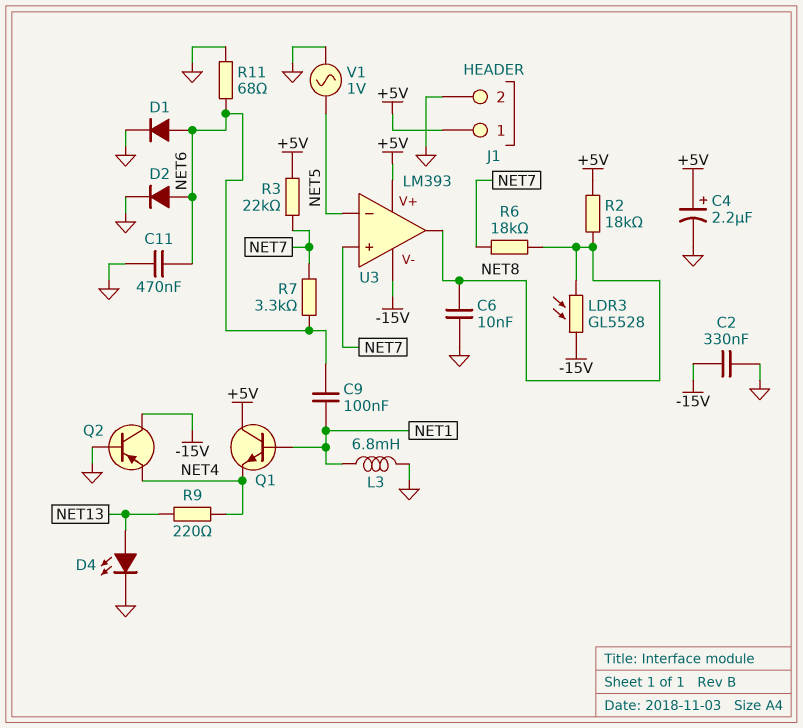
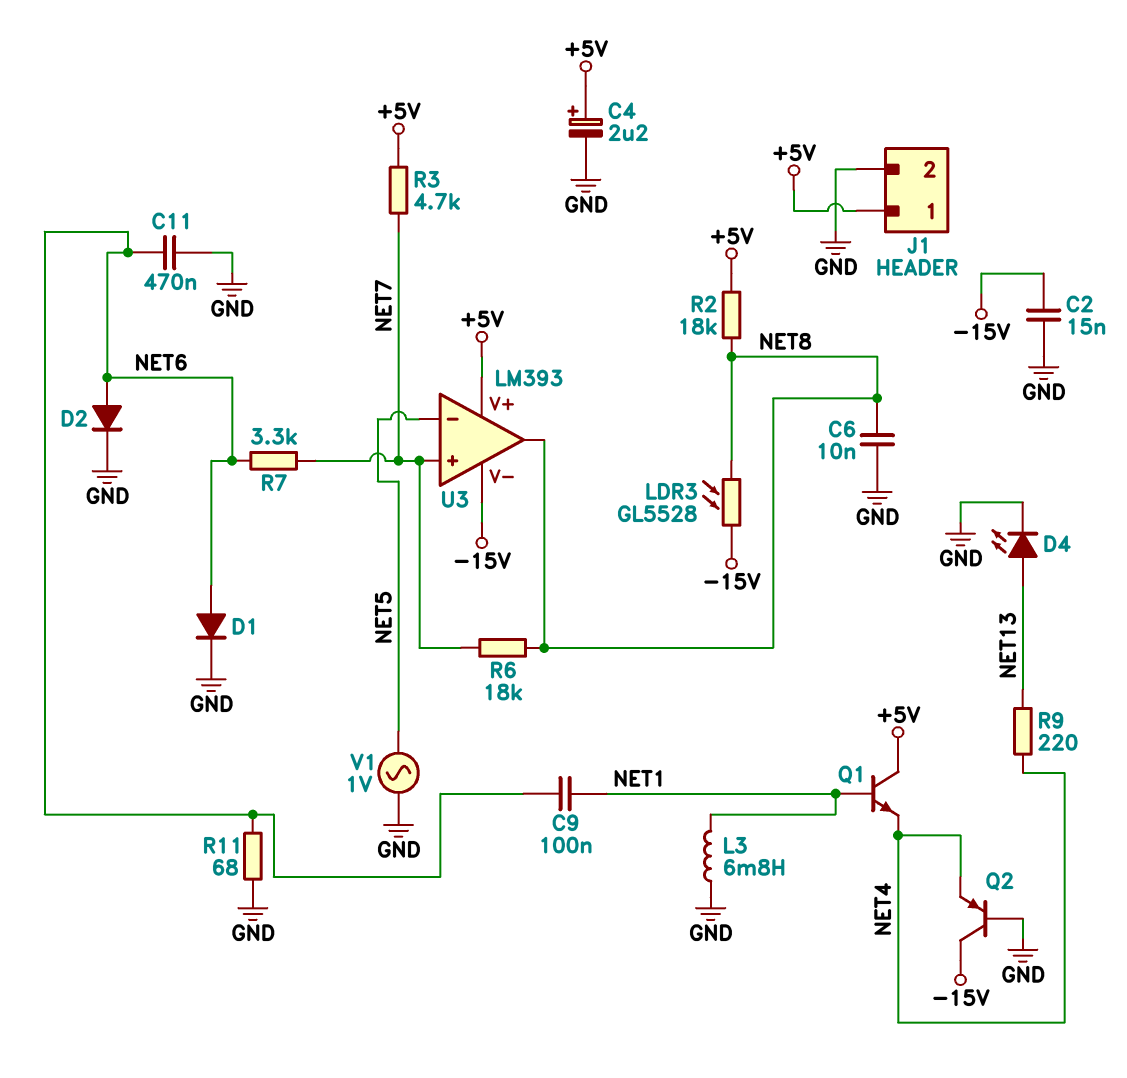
C2: 330nF (-15V, GND) -> 15nF (-15V, GND)
R3: 22k (+5V, NET7) -> 4.7k (+5V, NET7)

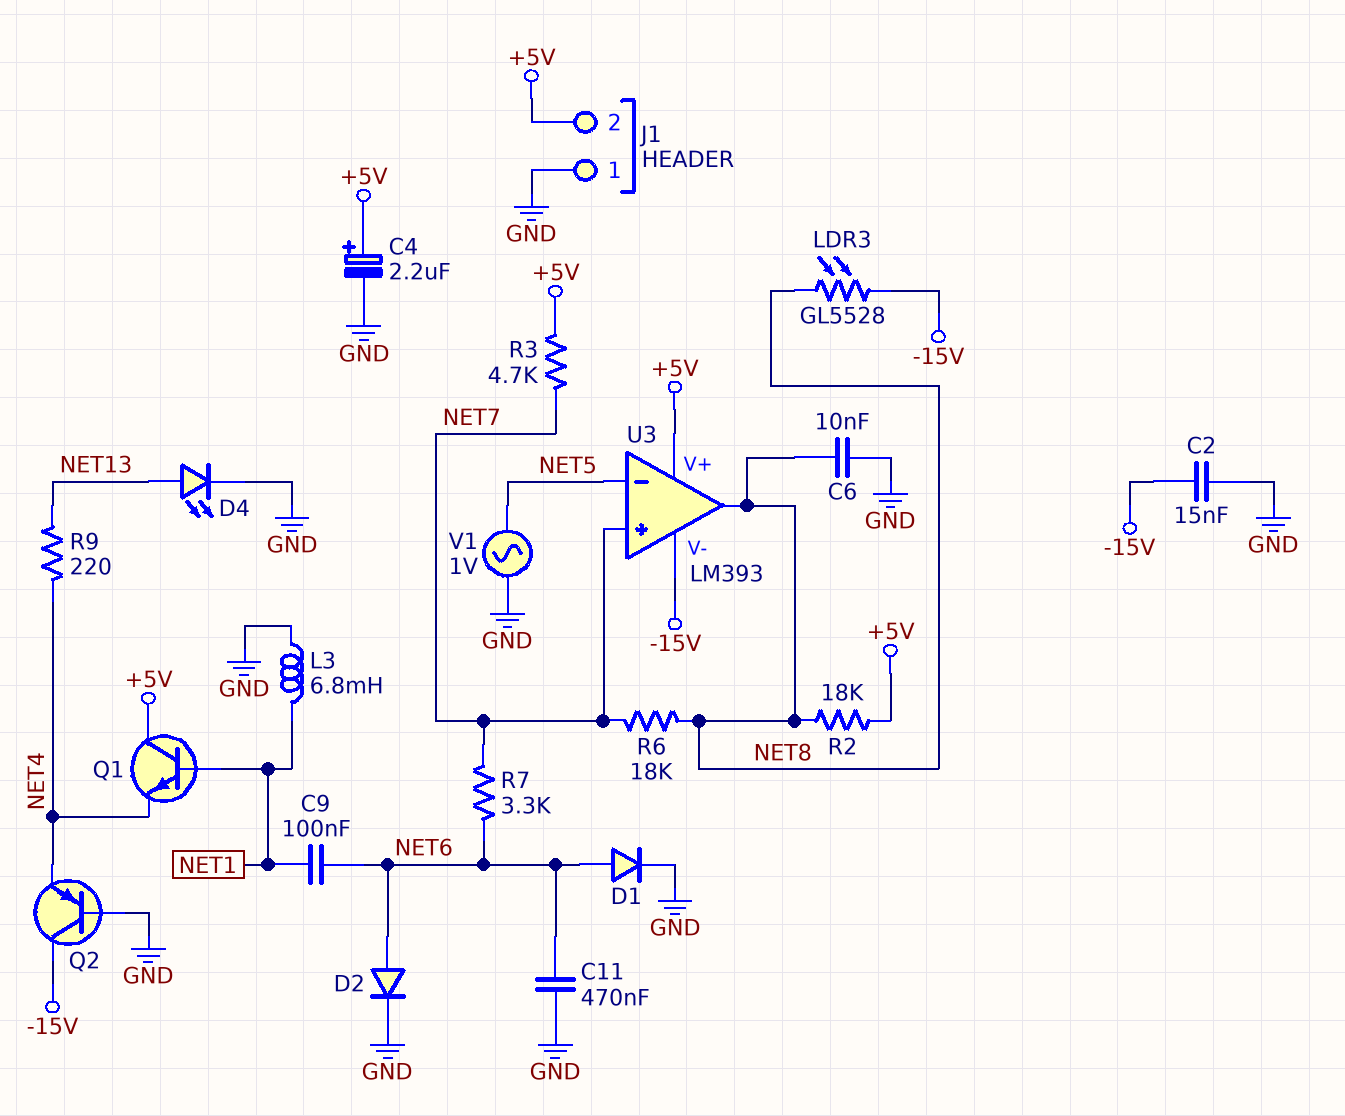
J1 pin 1: +5V -> GND
J1 pin 2: GND -> +5V
R11: 68 (GND, NET6) -> none

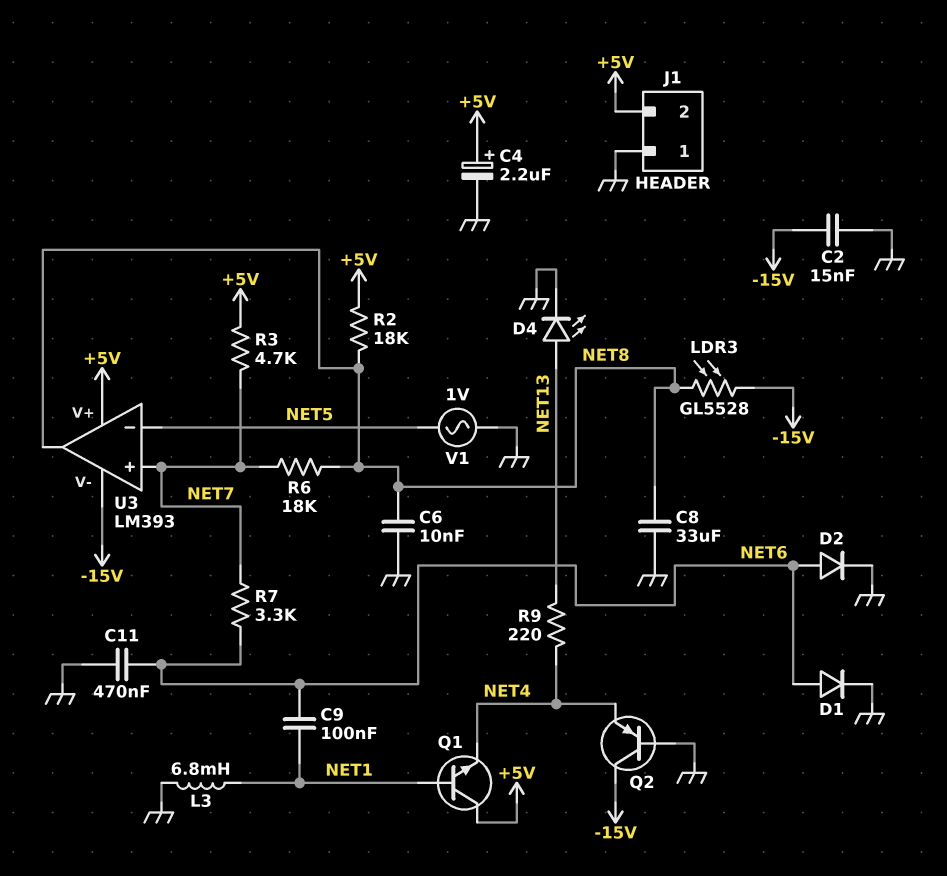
C8: none -> 33uF (GND, NET8)

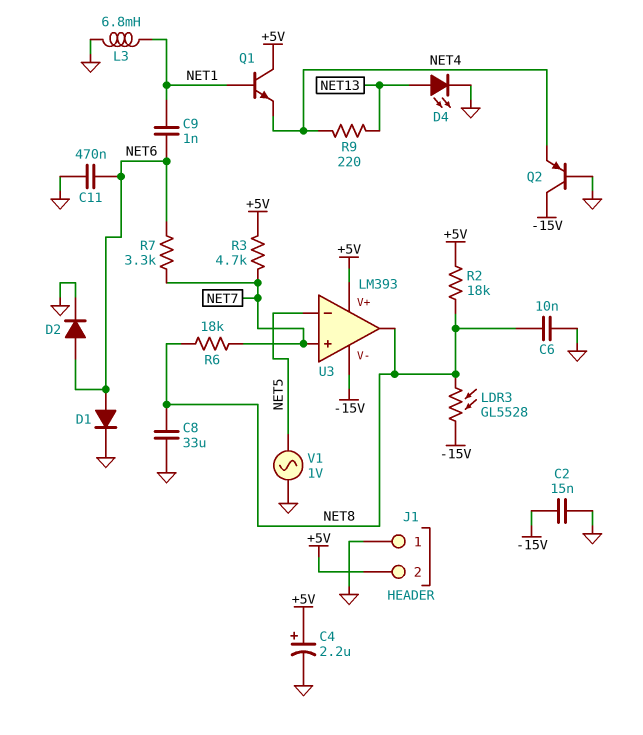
C9: 100nF (NET1, NET6) -> 1nF (NET1, NET6)

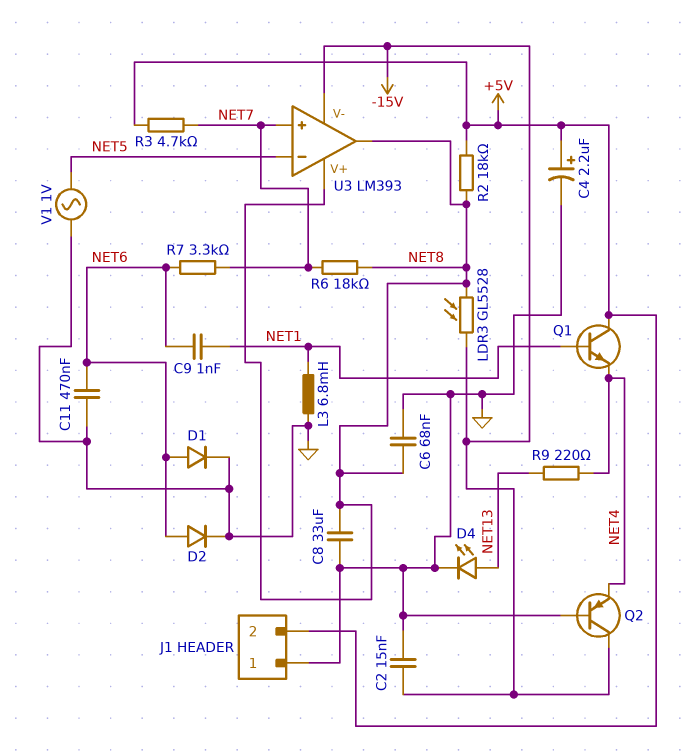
C6: 10nF (GND, NET8) -> 68nF (GND, NET8)
U3 pin V+: +5V -> NET8

